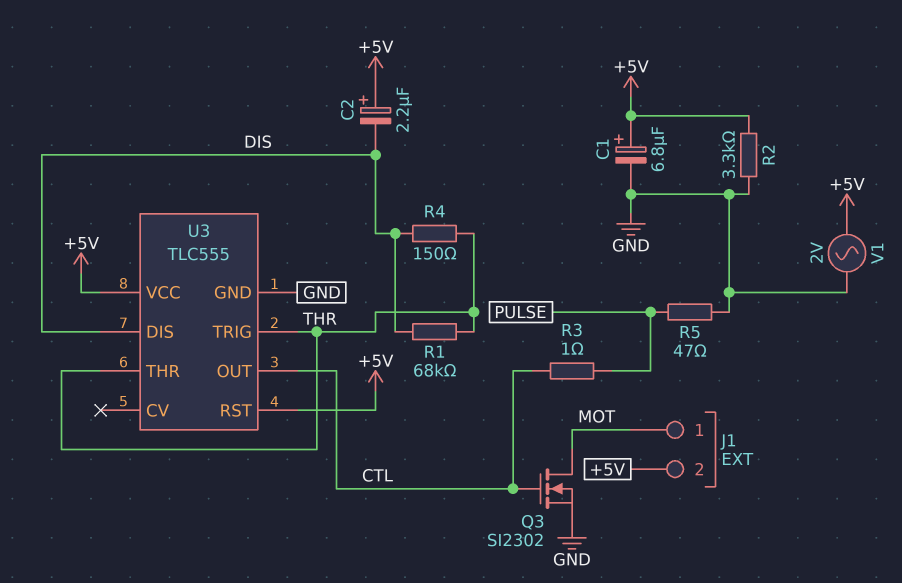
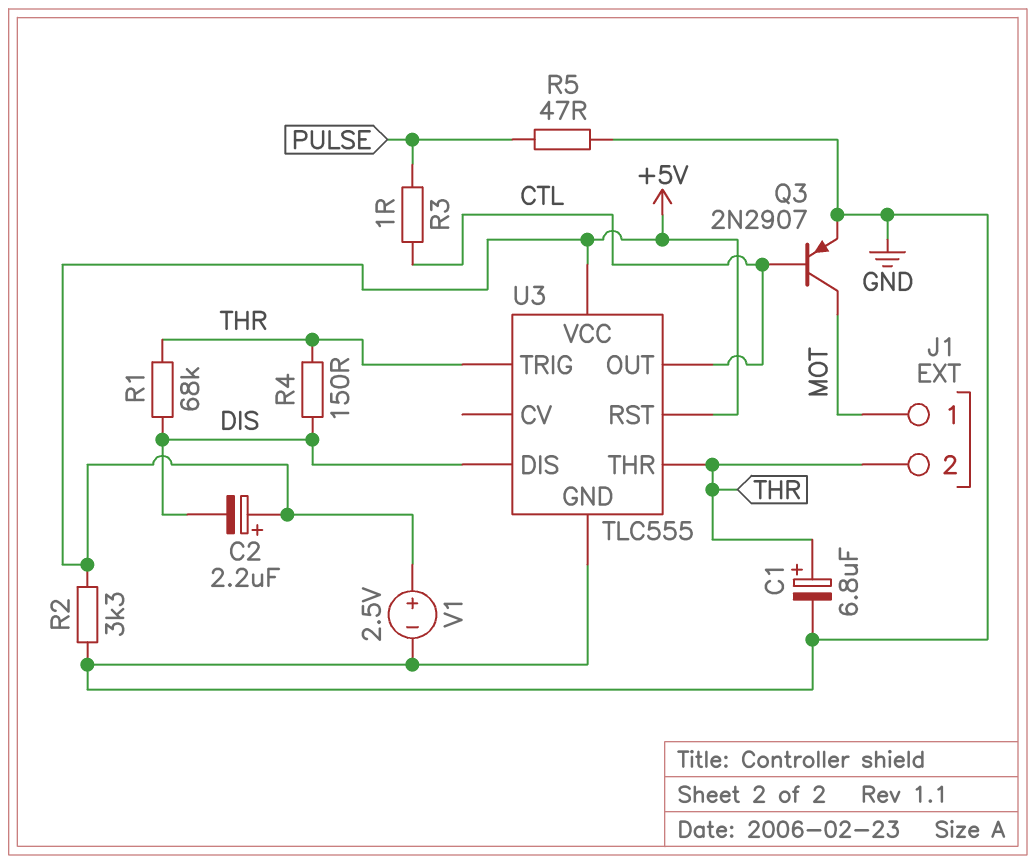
C1: 6.8uF (plus +5V, minus GND) -> 6.8uF (plus THR, minus GND)
J1 pin 2: +5V -> THR
Q3: NMOS SI2302 (G CTL, D MOT, S GND) -> PNP 2N2907 (B CTL, C MOT, E GND)
V1: AC 2V (+5V, GND) -> 2.5V (plus +5V, minus GND)

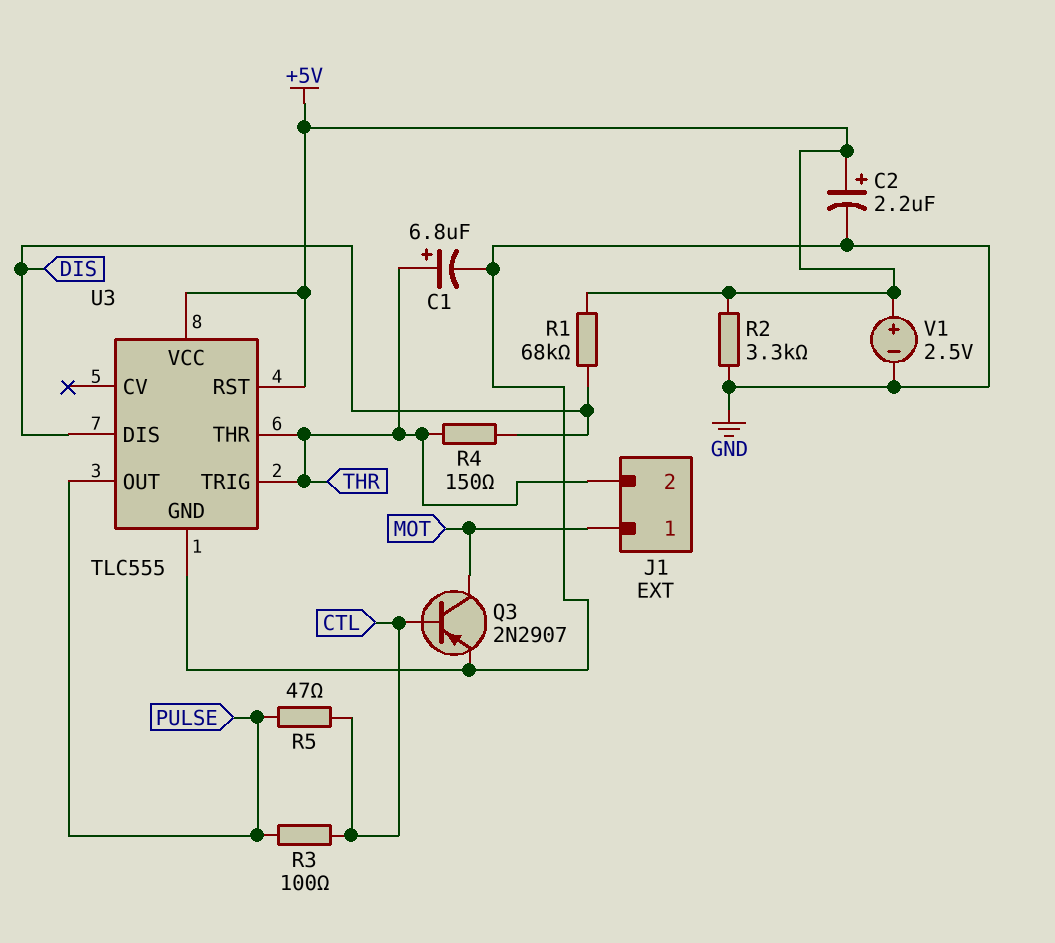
C2: 2.2uF (plus +5V, minus DIS) -> 2.2uF (plus +5V, minus GND)
R1: 68k (DIS, THR) -> 68k (+5V, DIS)
R3: 1 (CTL, PULSE) -> 100 (CTL, PULSE)
R5: 47 (GND, PULSE) -> 47 (CTL, PULSE)
U3 pin OUT: CTL -> PULSE

